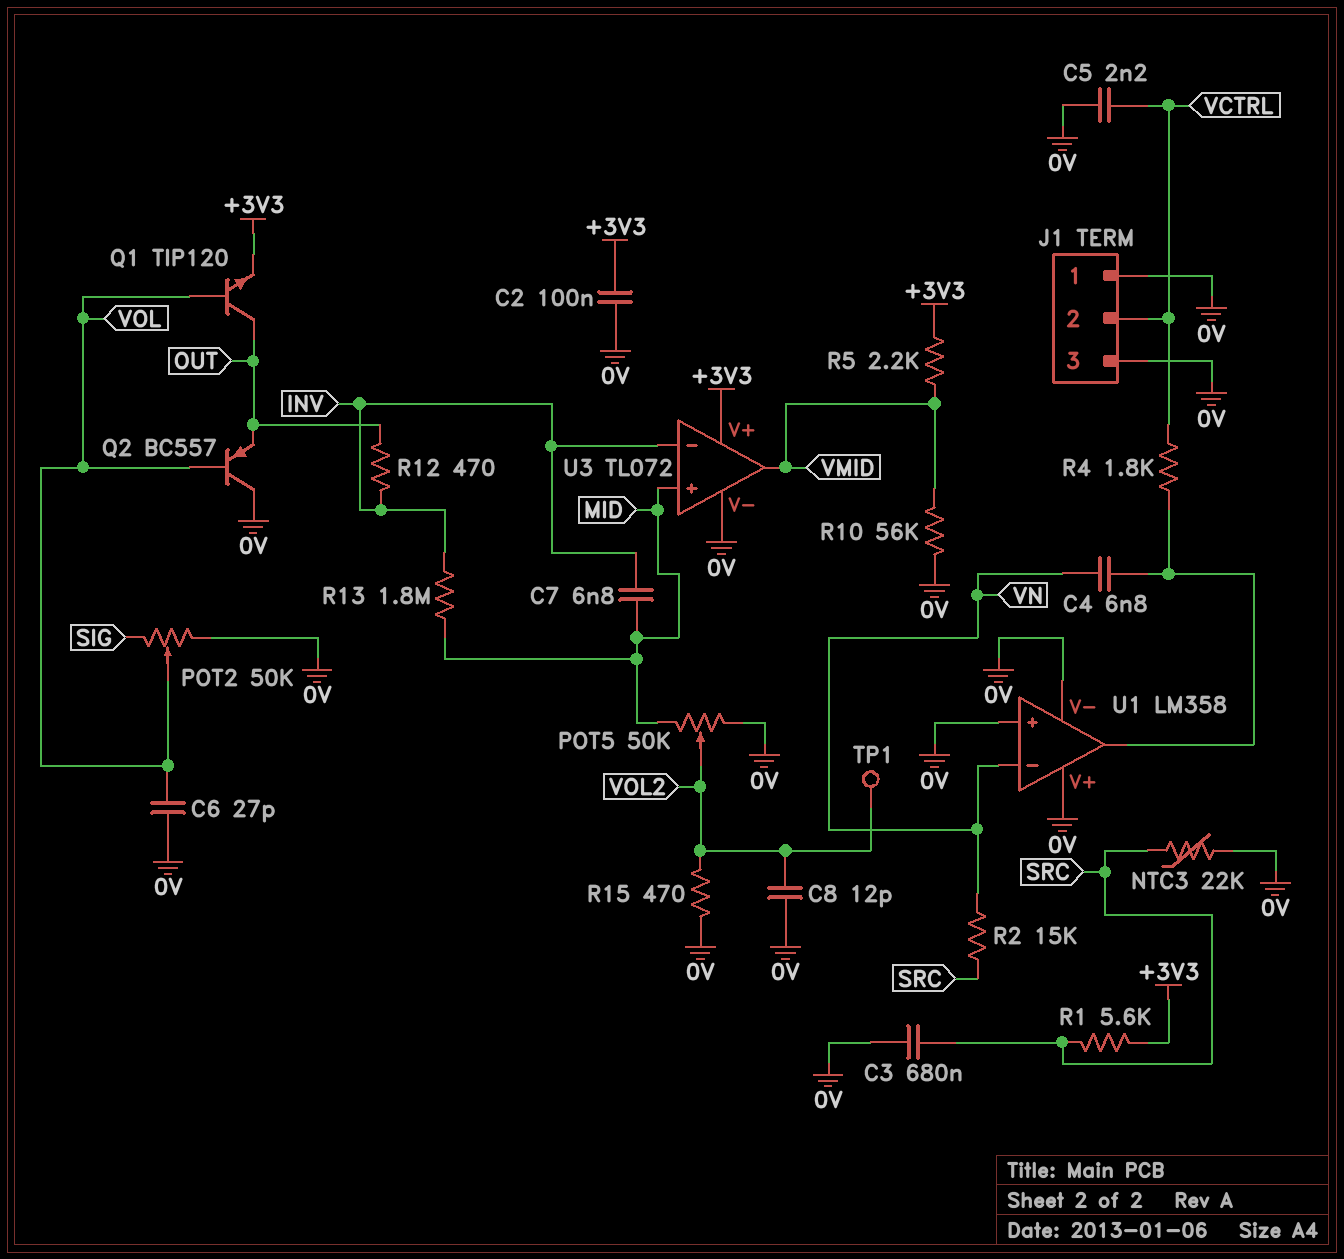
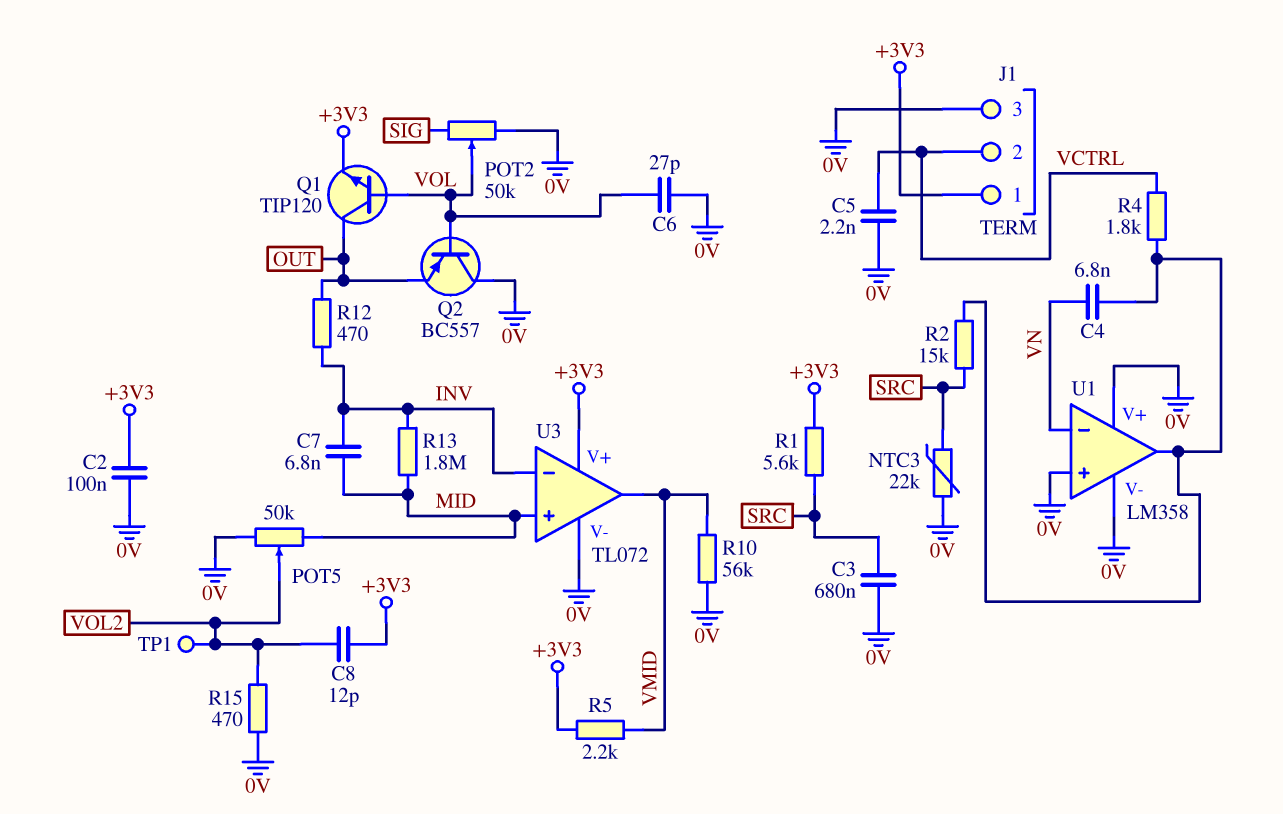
C8: 12pF (0V, VOL2) -> 12pF (+3V3, VOL2)
J1 pin 1: 0V -> +3V3
R2: 15k (SRC, VN) -> 15k (SRC, U1/out)

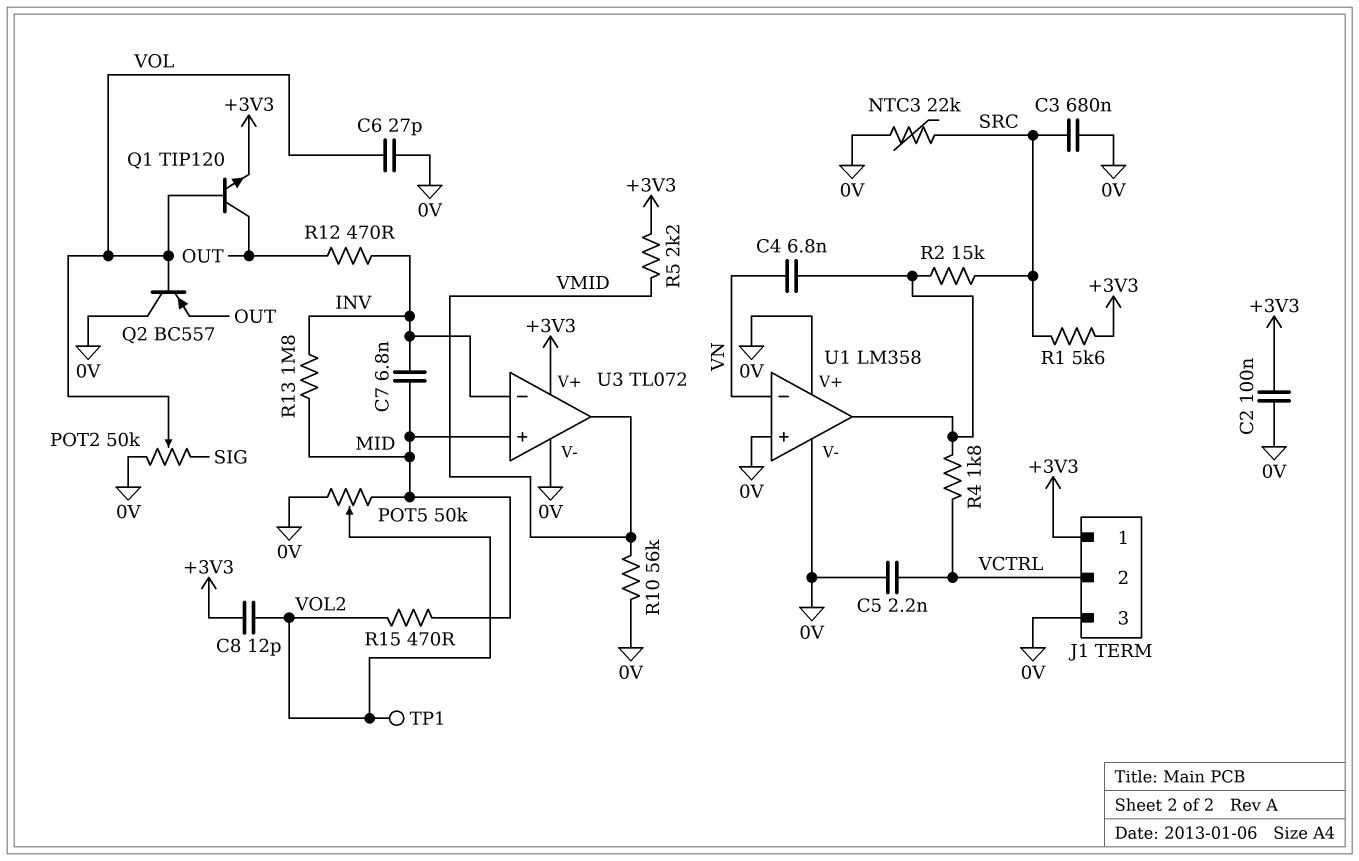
R15: 470 (0V, VOL2) -> 470 (MID, VOL2)

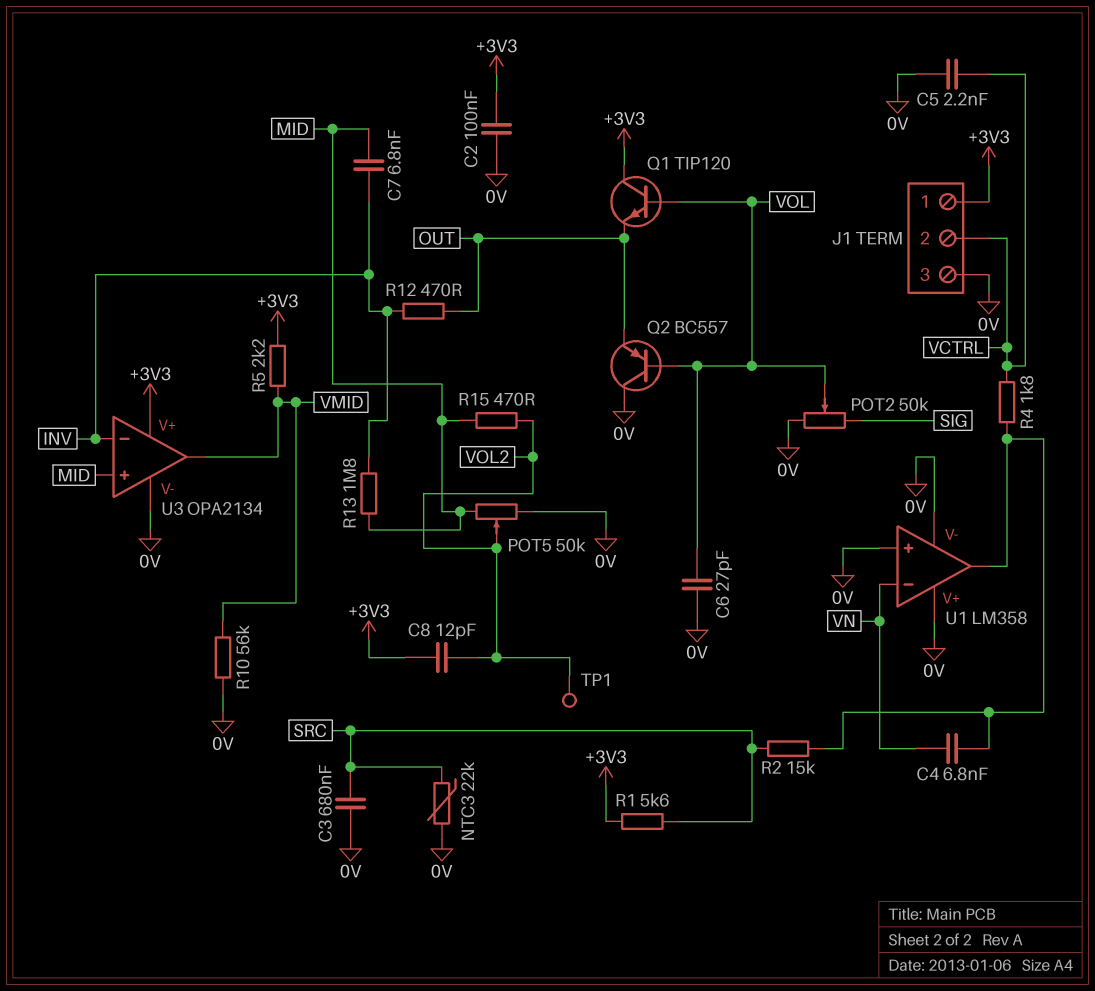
Q1: NPN TIP120 (B VOL, C OUT, E +3V3) -> NPN TIP120 (B VOL, C +3V3, E OUT)
U3: TL072 -> OPA2134

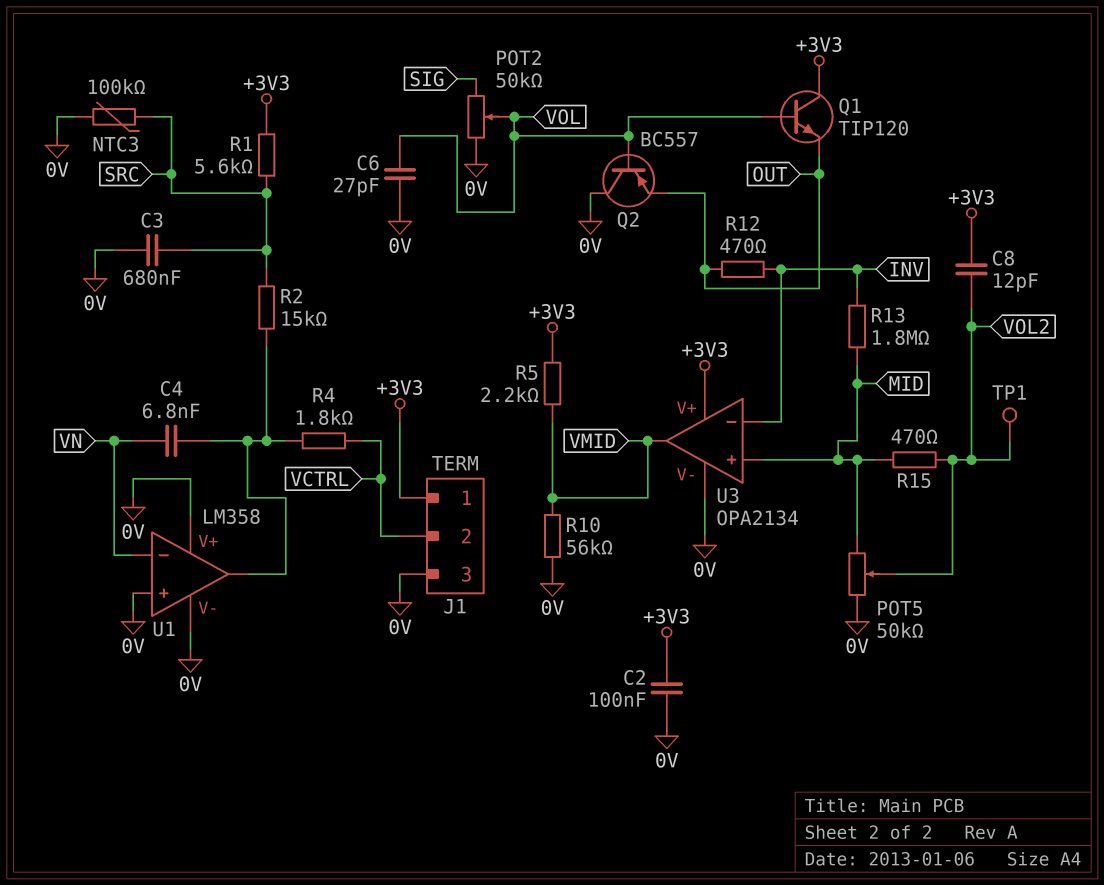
C5: 2.2nF (0V, VCTRL) -> none
C7: 6.8nF (INV, MID) -> none
NTC3: 22k (0V, SRC) -> 100k (0V, SRC)

